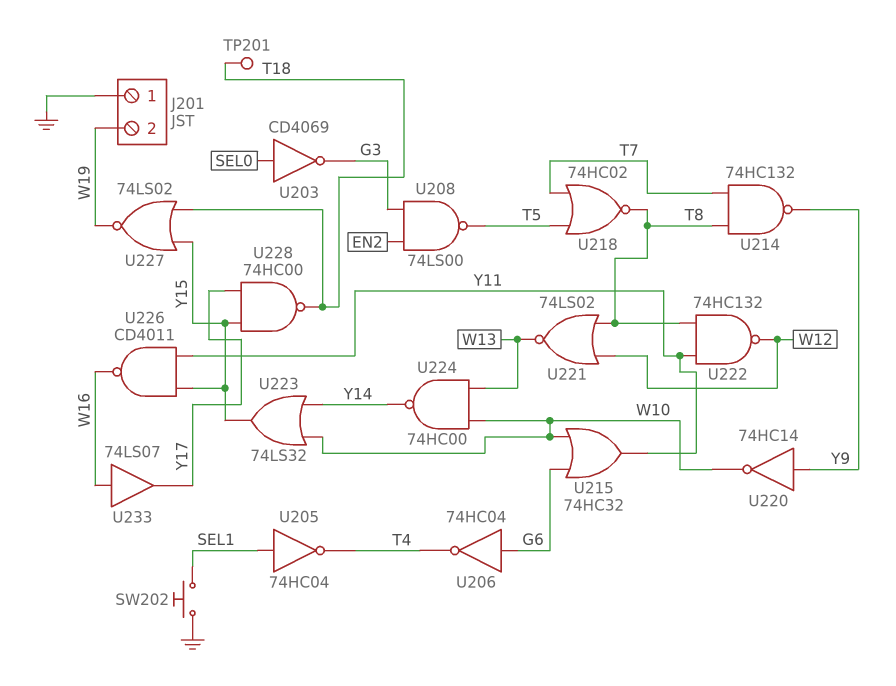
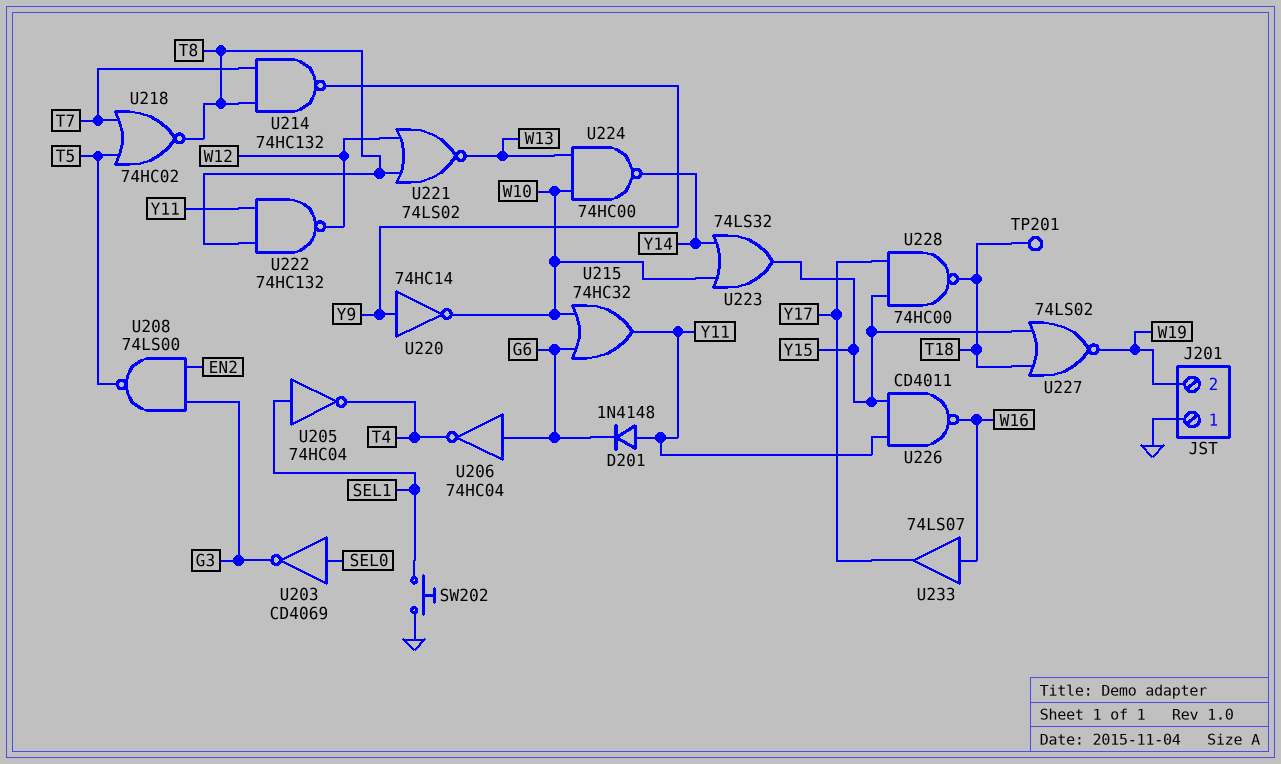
D201: none -> diode 1N4148 (A Y11, K G6)

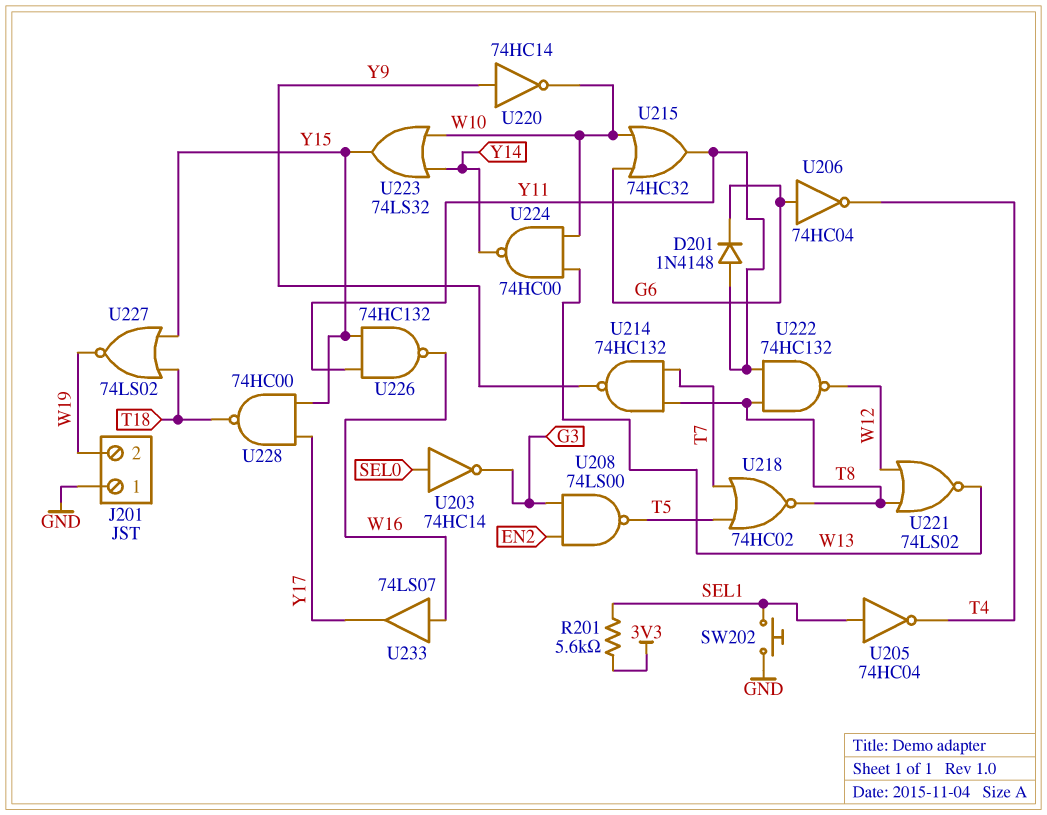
R201: none -> 5.6k (3V3, SEL1)
TP201: test point (T18) -> none
U203: NOT CD4069 (in SEL0, out G3) -> NOT 74HC14 (in SEL0, out G3)
U226: NAND CD4011 (in Y11, in Y15, out W16) -> NAND 74HC132 (in Y11, in Y15, out W16)

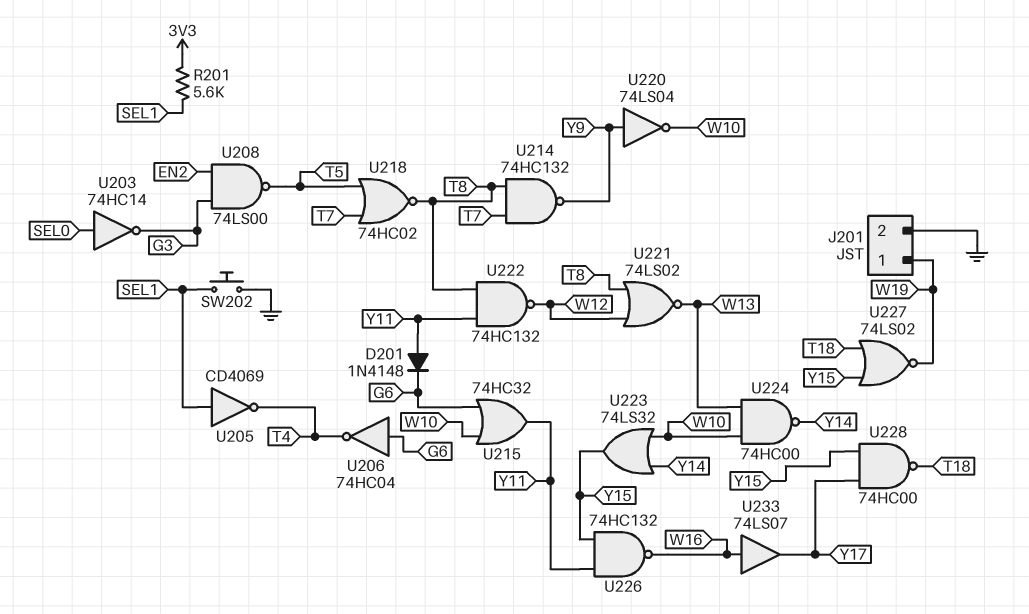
J201 pin 1: GND -> W19
J201 pin 2: W19 -> GND
U205: NOT 74HC04 (in SEL1, out T4) -> NOT CD4069 (in SEL1, out T4)
U220: NOT 74HC14 (in Y9, out W10) -> NOT 74LS04 (in Y9, out W10)

